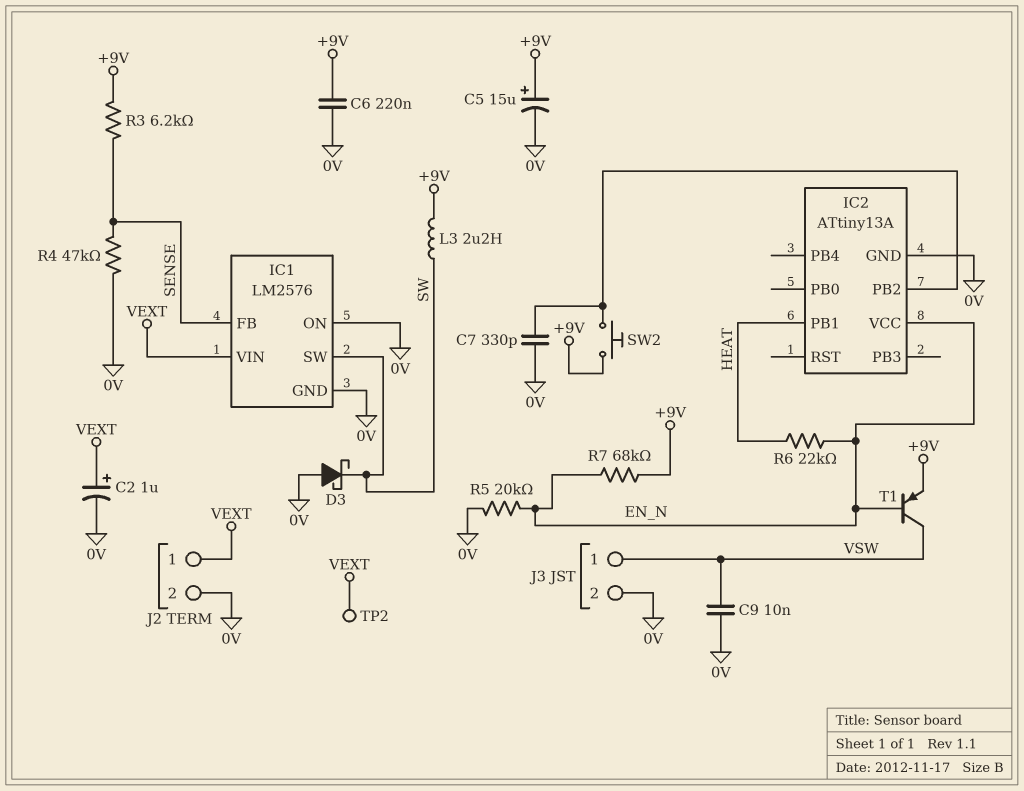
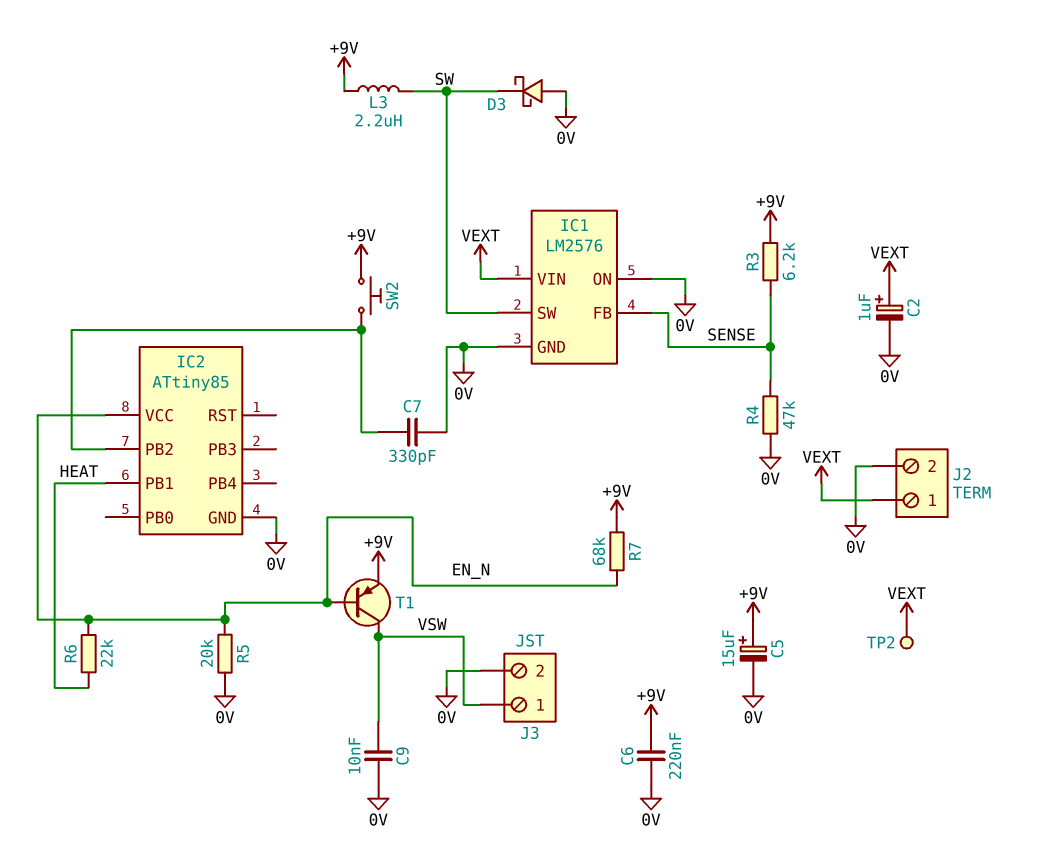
IC2: ATtiny13A -> ATtiny85

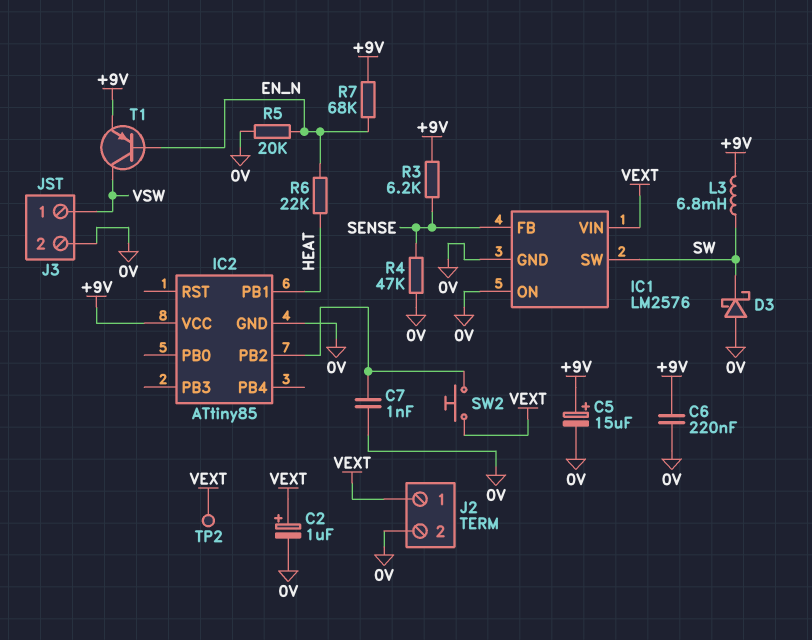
C7: 330pF (0V, IC2/PB2) -> 1nF (0V, IC2/PB2)
C9: 10nF (0V, VSW) -> none
IC2 pin VCC: EN_N -> +9V
L3: 2.2uH (+9V, SW) -> 6.8mH (+9V, SW)
SW2: button (+9V, IC2/PB2) -> button (IC2/PB2, VEXT)

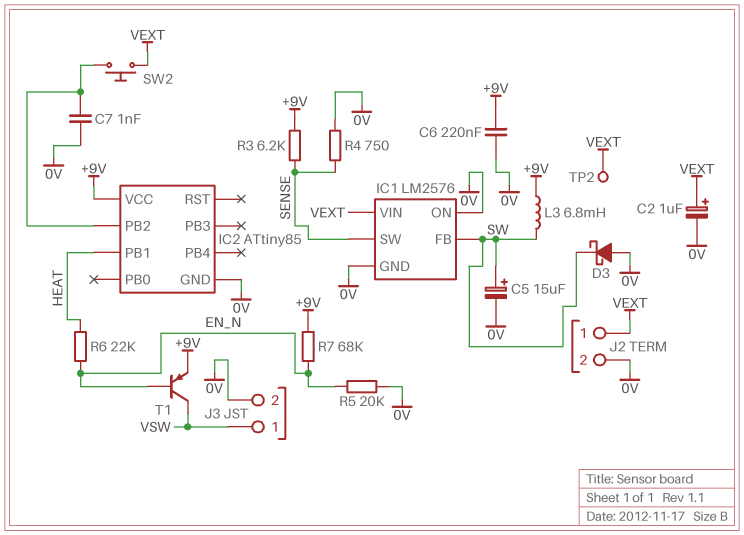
C5: 15uF (plus +9V, minus 0V) -> 15uF (plus SW, minus 0V)
IC1 pin FB: SENSE -> SW
IC1 pin SW: SW -> SENSE
R4: 47k (0V, SENSE) -> 750 (0V, SENSE)

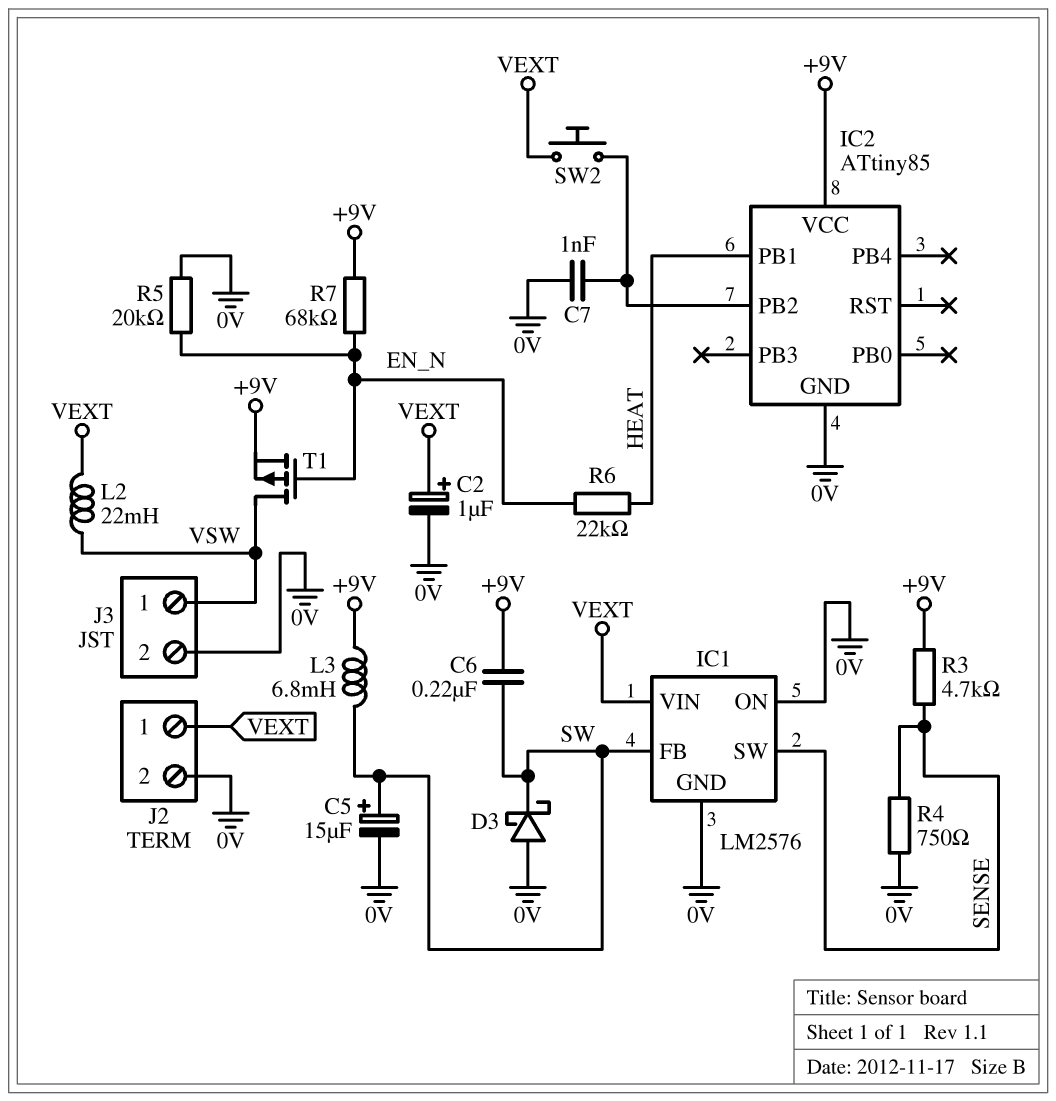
C6: 220nF (+9V, 0V) -> 220nF (+9V, SW)
L2: none -> 22mH (VEXT, VSW)
R3: 6.2k (+9V, SENSE) -> 4.7k (+9V, SENSE)
T1: PNP (B EN_N, C VSW, E +9V) -> PMOS (G EN_N, D VSW, S +9V)
TP2: test point (VEXT) -> none

